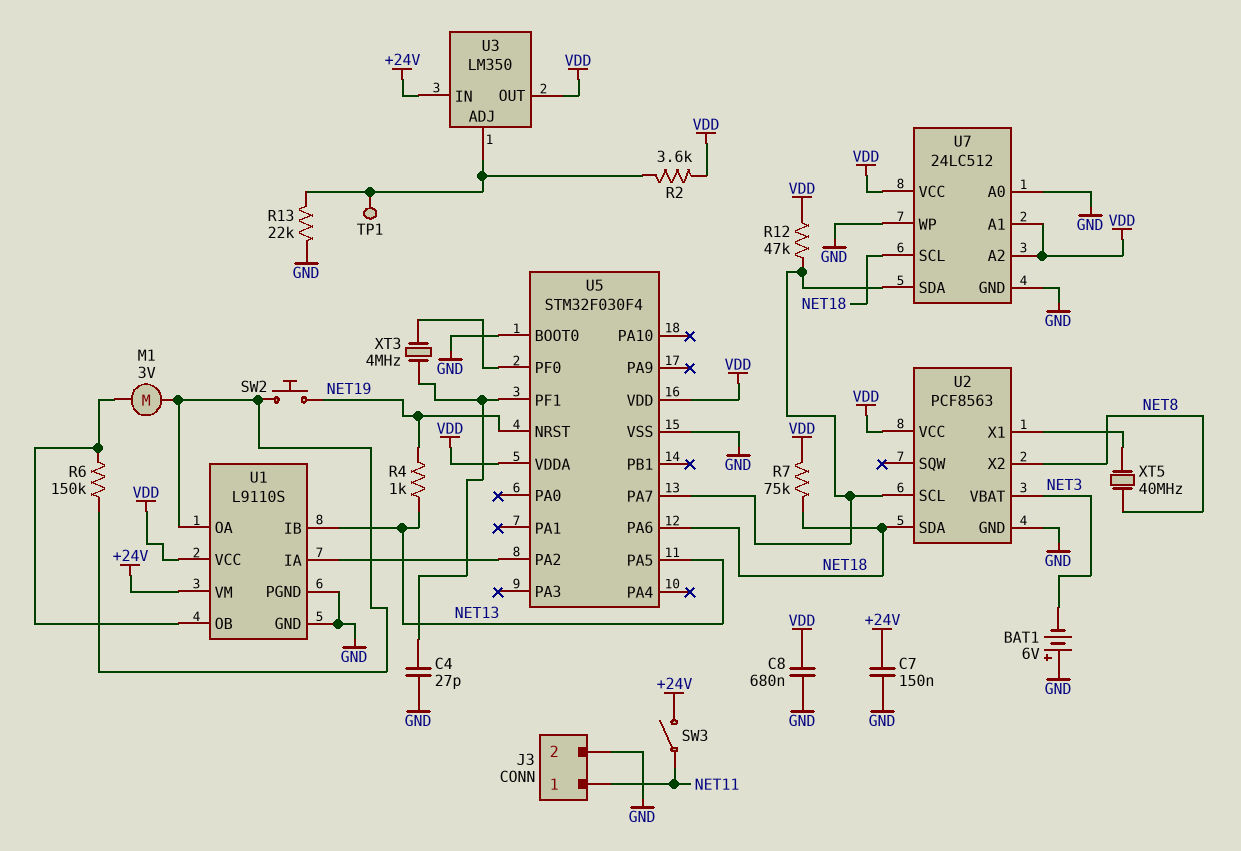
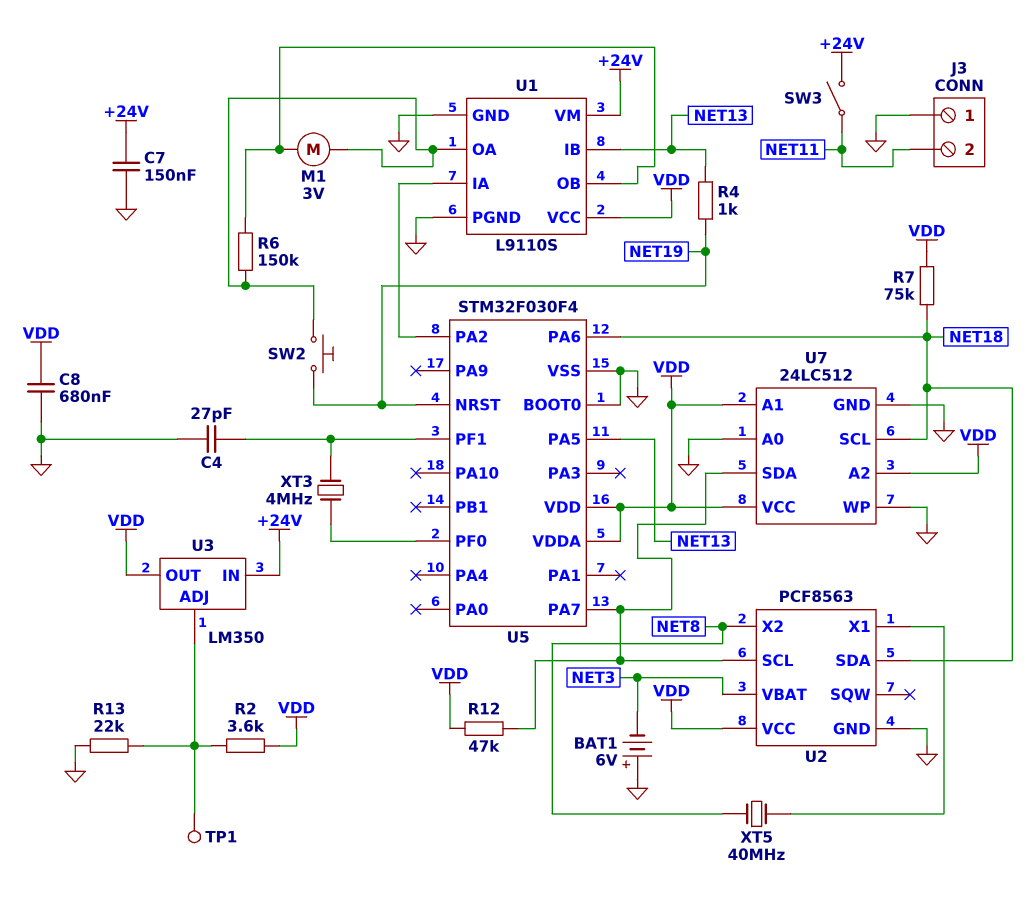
J3 pin 1: NET11 -> GND
J3 pin 2: GND -> NET11

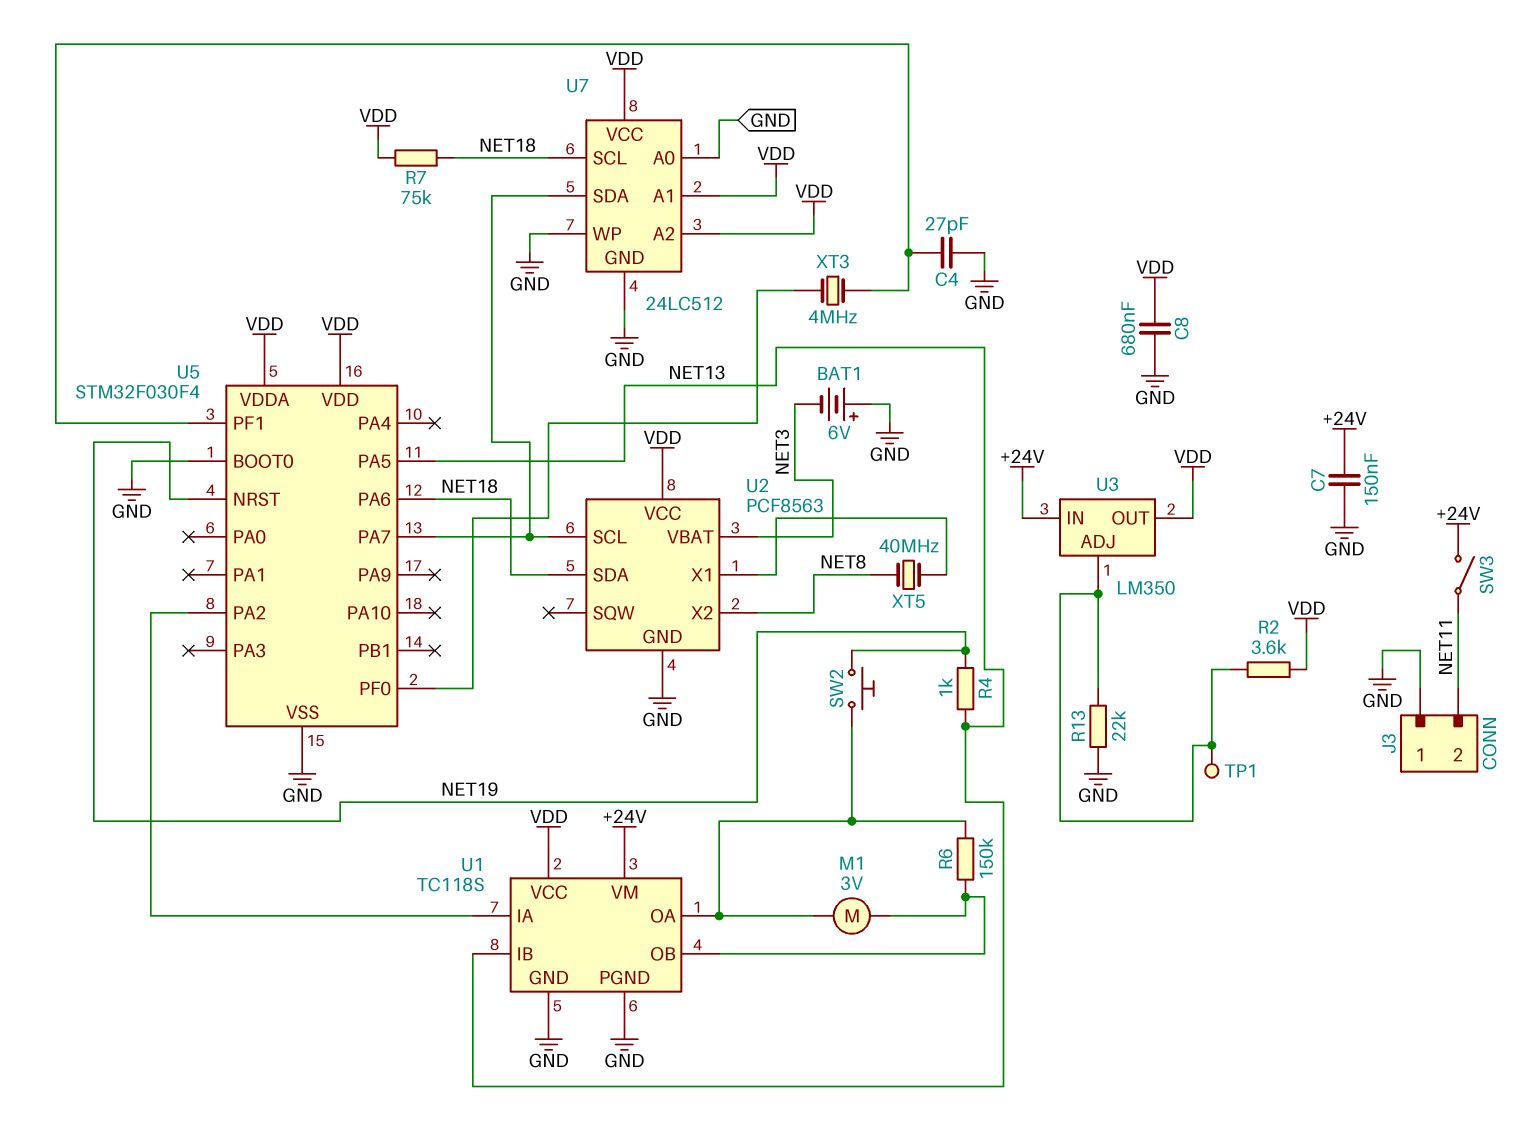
R12: 47k (U2/SCL, VDD) -> none
U1: L9110S -> TC118S

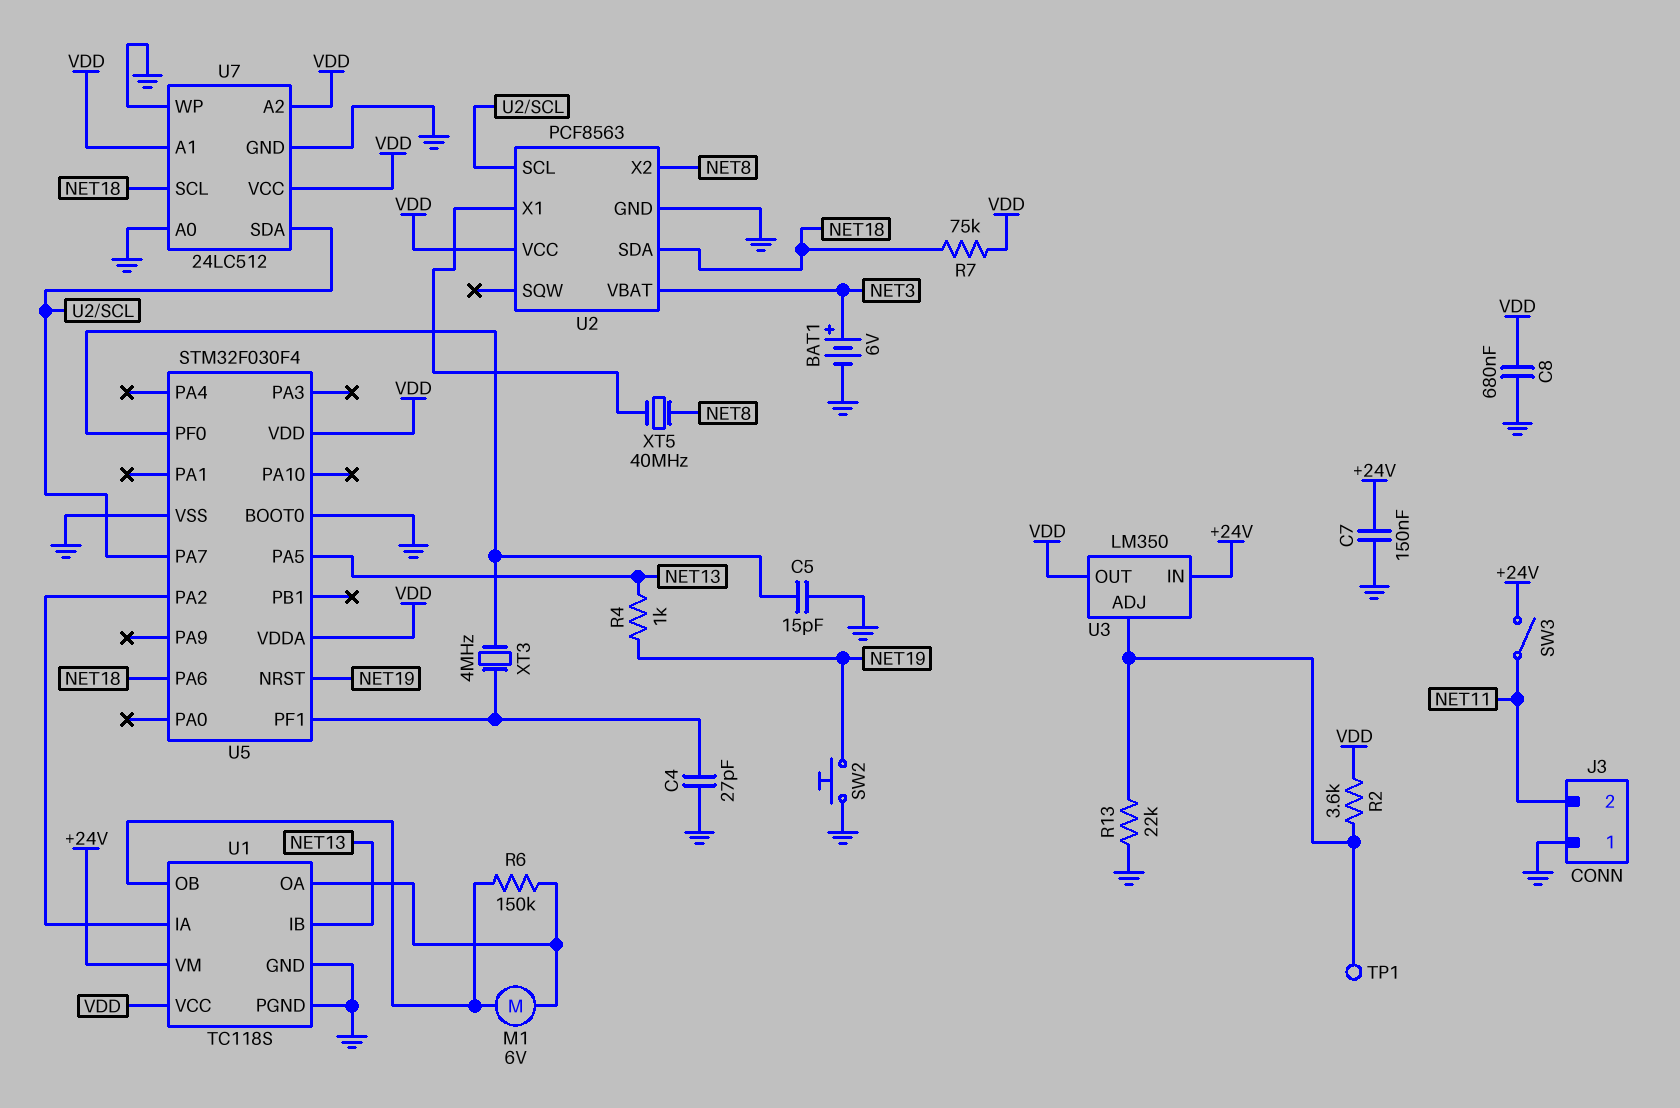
BAT1: 6V (plus GND, minus NET3) -> 6V (plus NET3, minus GND)
C5: none -> 15pF (GND, U5/PF0)
M1: motor 3V (U1/OA, U1/OB) -> motor 6V (U1/OA, U1/OB)
SW2: button (NET19, U1/OA) -> button (GND, NET19)

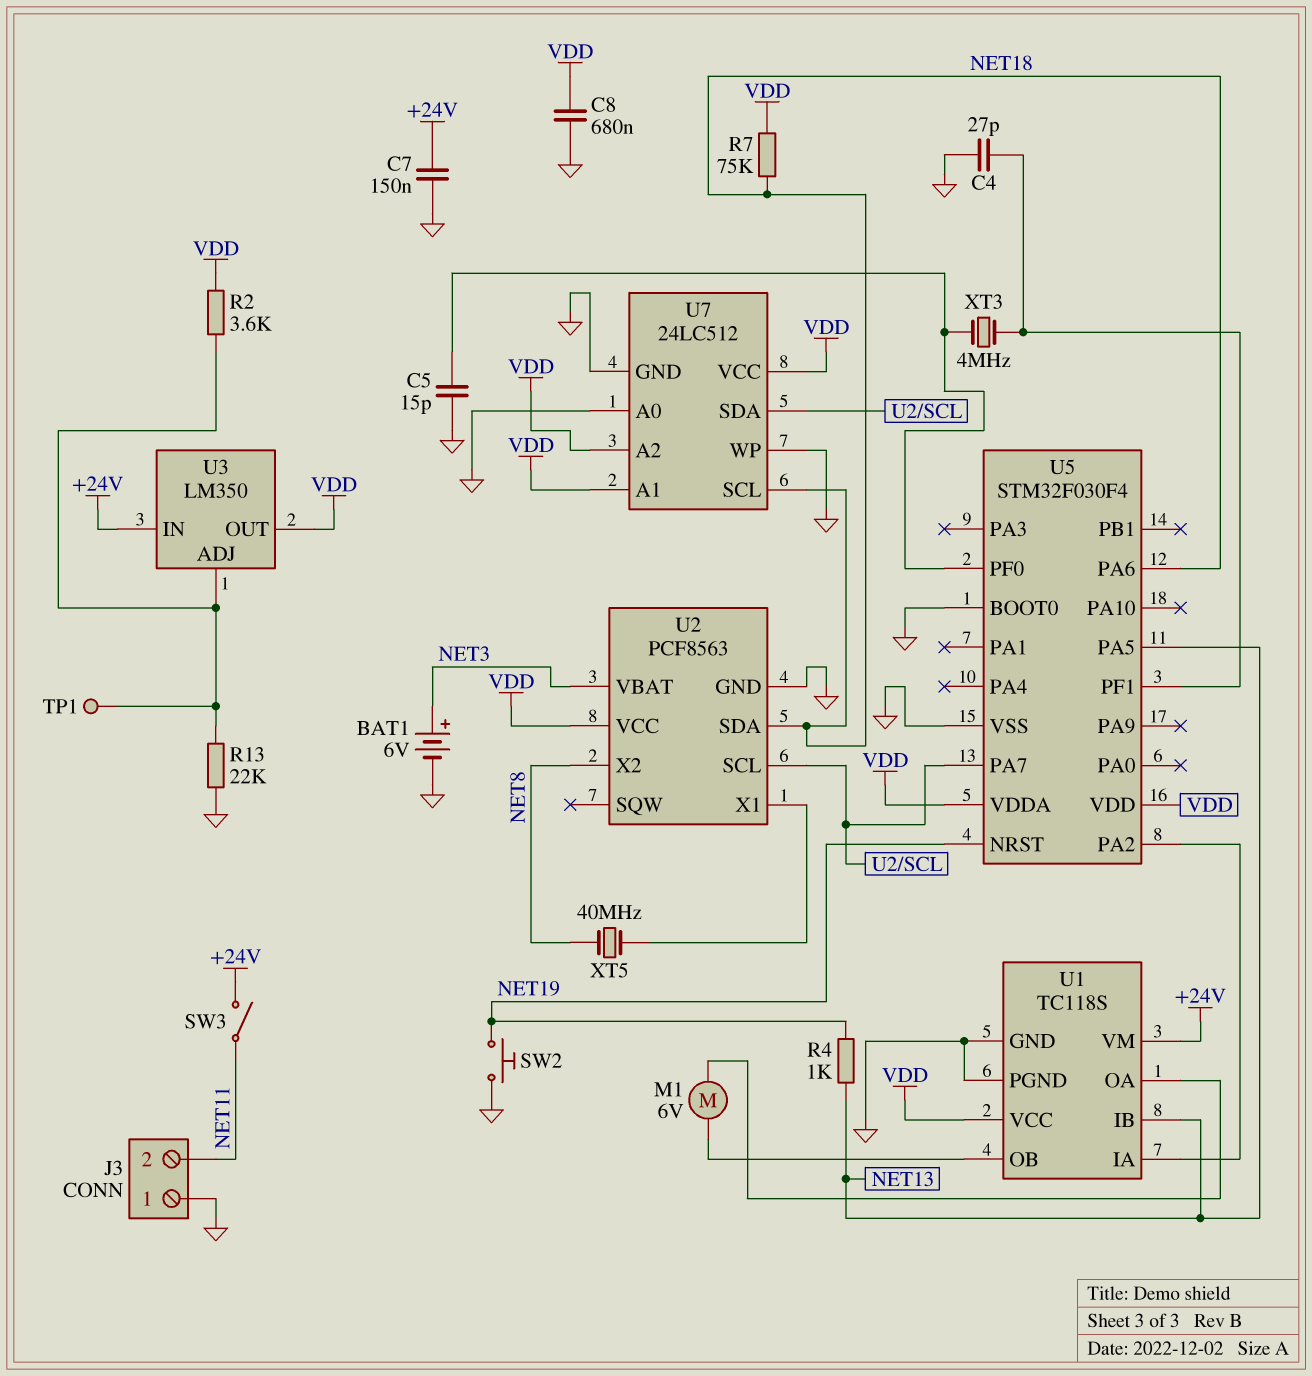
R6: 150k (U1/OA, U1/OB) -> none

